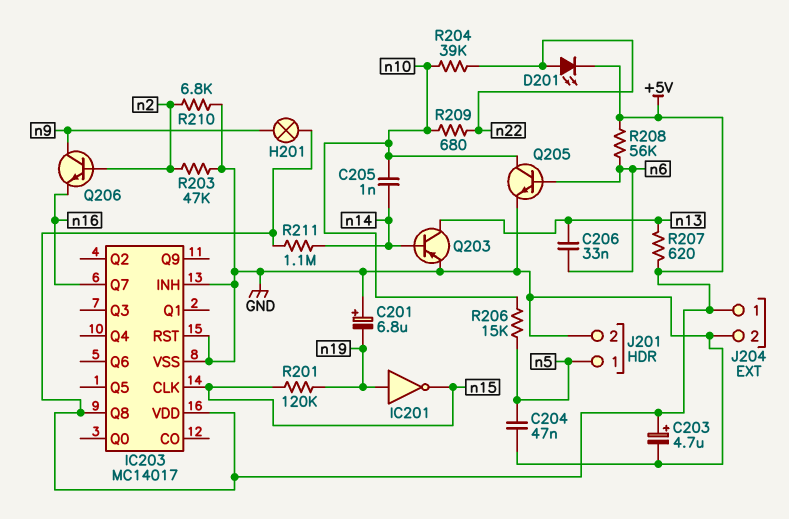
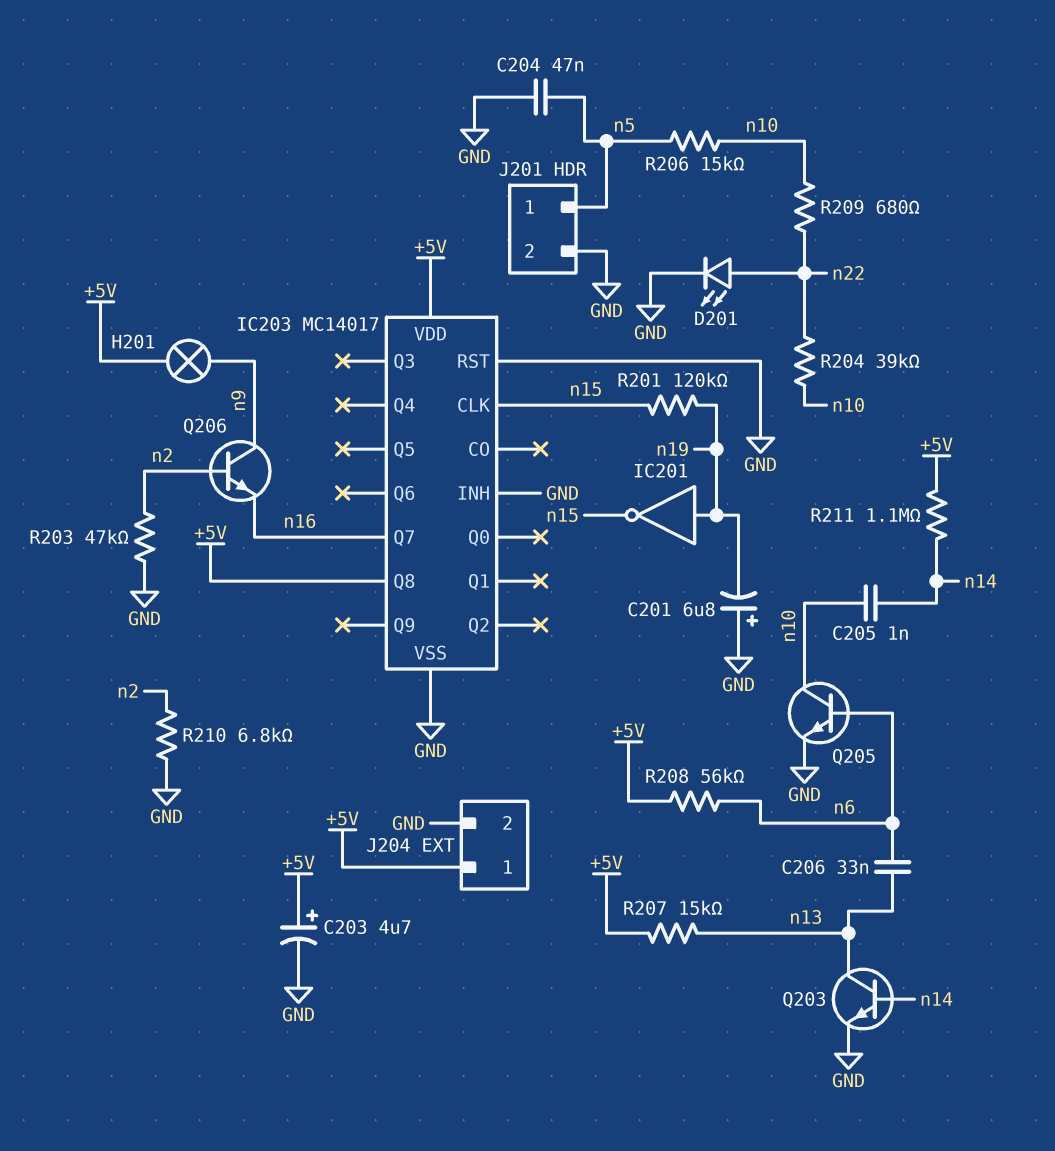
D201: LED (A n22, K +5V) -> LED (A n22, K GND)
Q203: PNP (B n14, C n13, E GND) -> NPN (B n14, C n13, E GND)
R207: 620 (+5V, n13) -> 15k (+5V, n13)

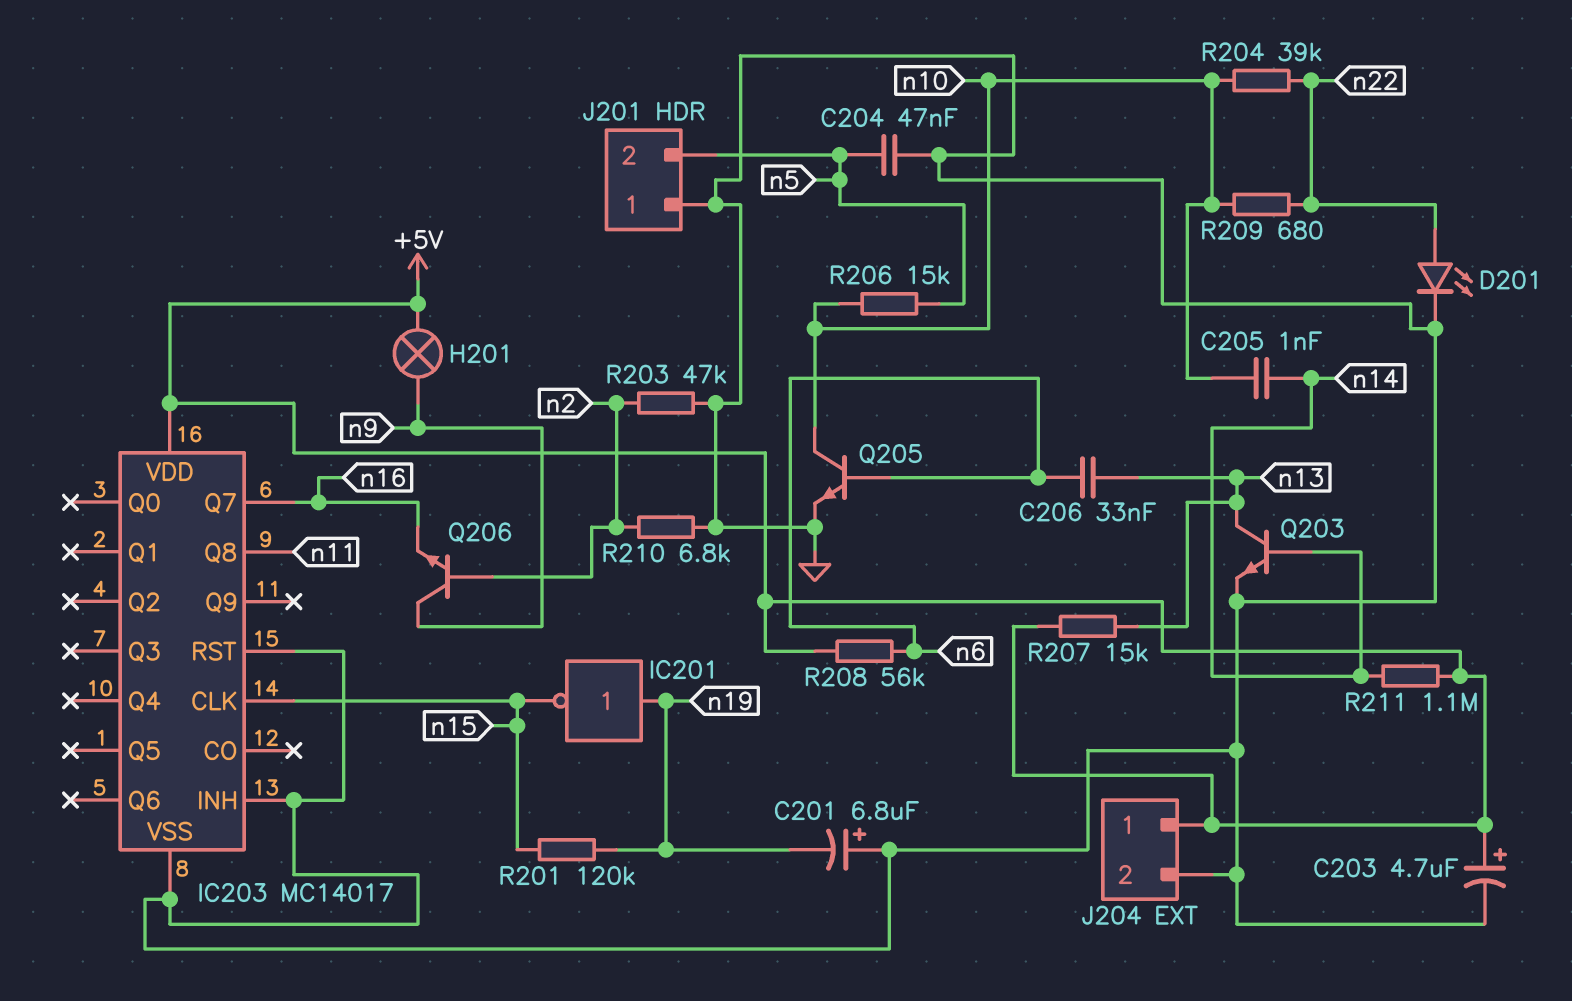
IC203 pin Q8: +5V -> n11
J201 pin 1: n5 -> GND
J201 pin 2: GND -> n5

